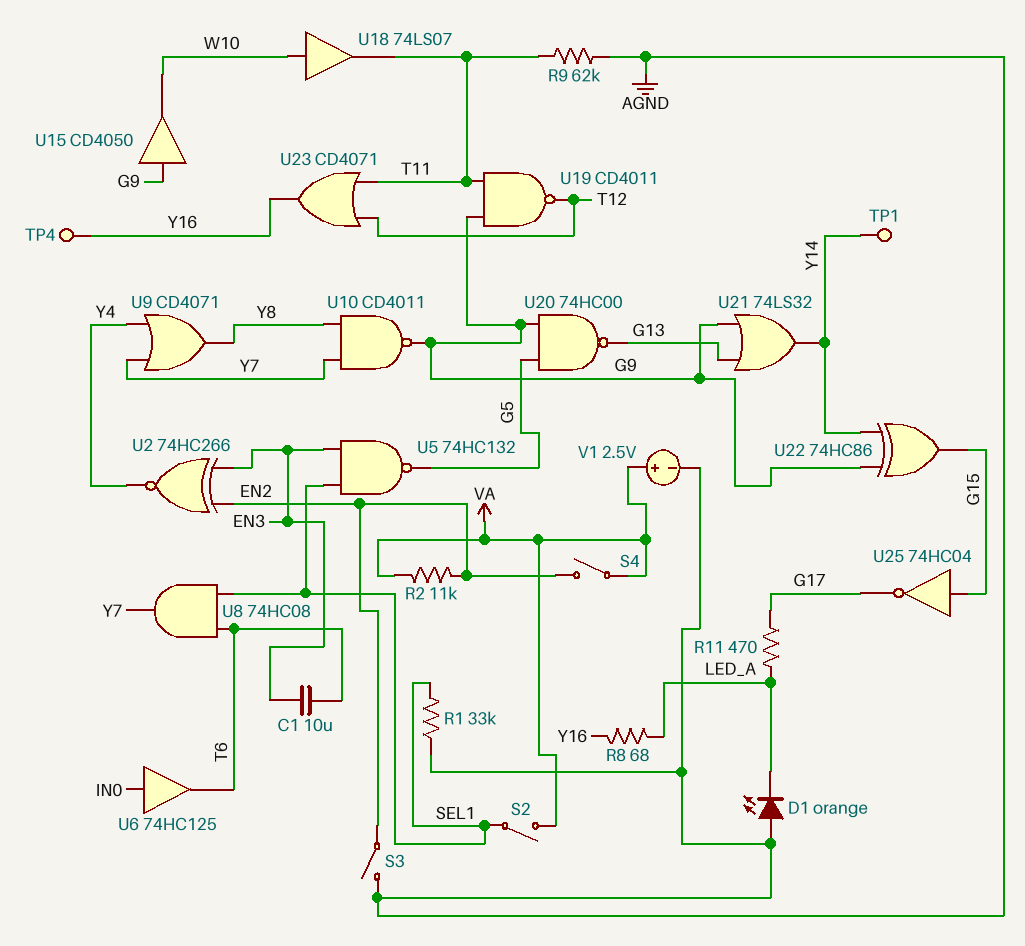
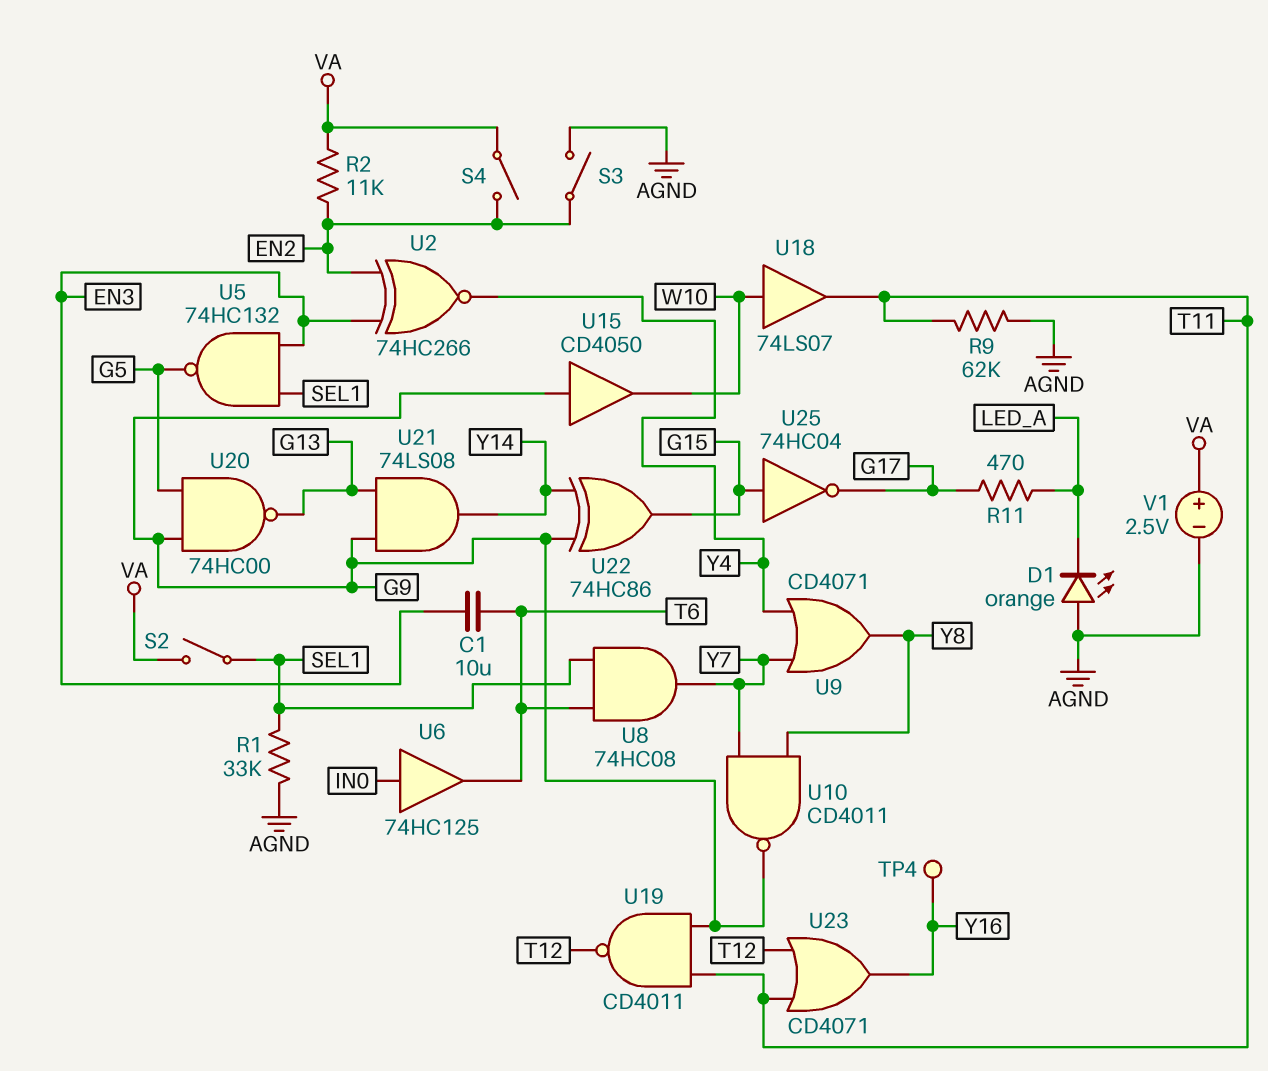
R8: 68 (LED_A, Y16) -> none
TP1: test point (Y14) -> none
U21: OR 74LS32 (in G9, in G13, out Y14) -> AND 74LS08 (in G9, in G13, out Y14)

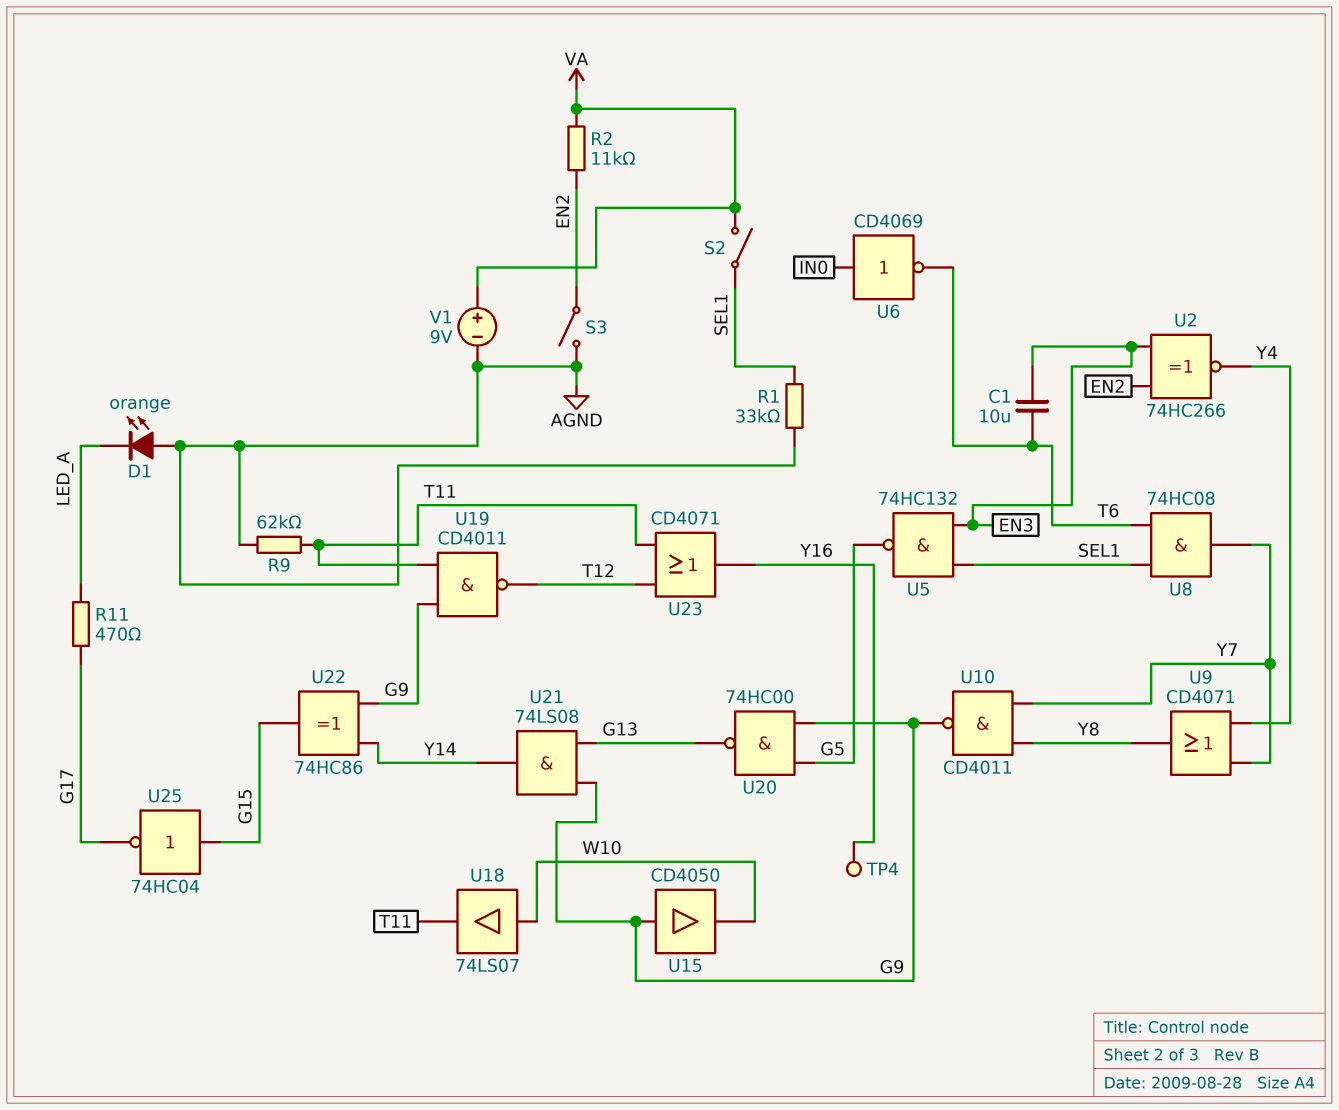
S4: switch (EN2, VA) -> none
U6: buffer 74HC125 (in IN0, out T6) -> NOT CD4069 (in IN0, out T6)
V1: 2.5V (plus VA, minus AGND) -> 9V (plus VA, minus AGND)

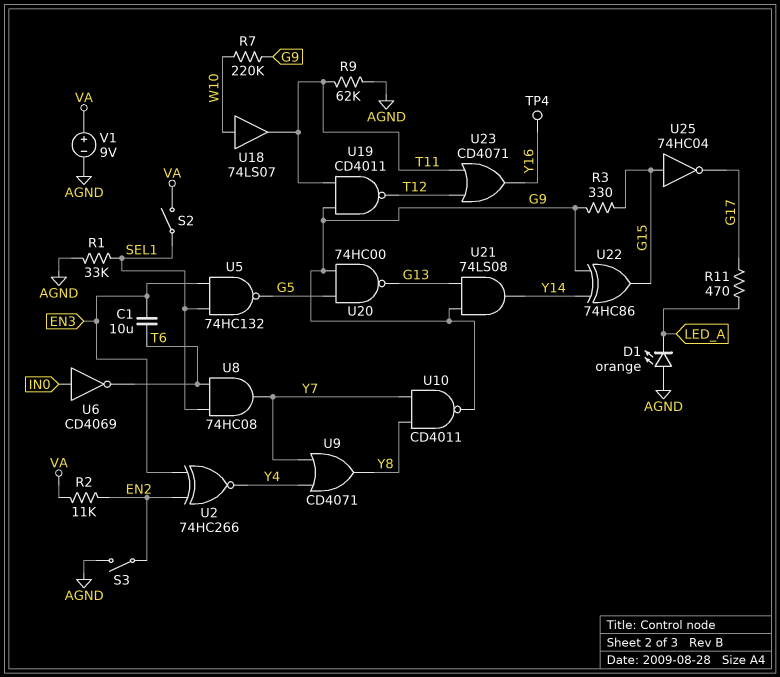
R3: none -> 330 (G9, G15)
R7: none -> 220k (G9, W10)
U15: buffer CD4050 (in G9, out W10) -> none

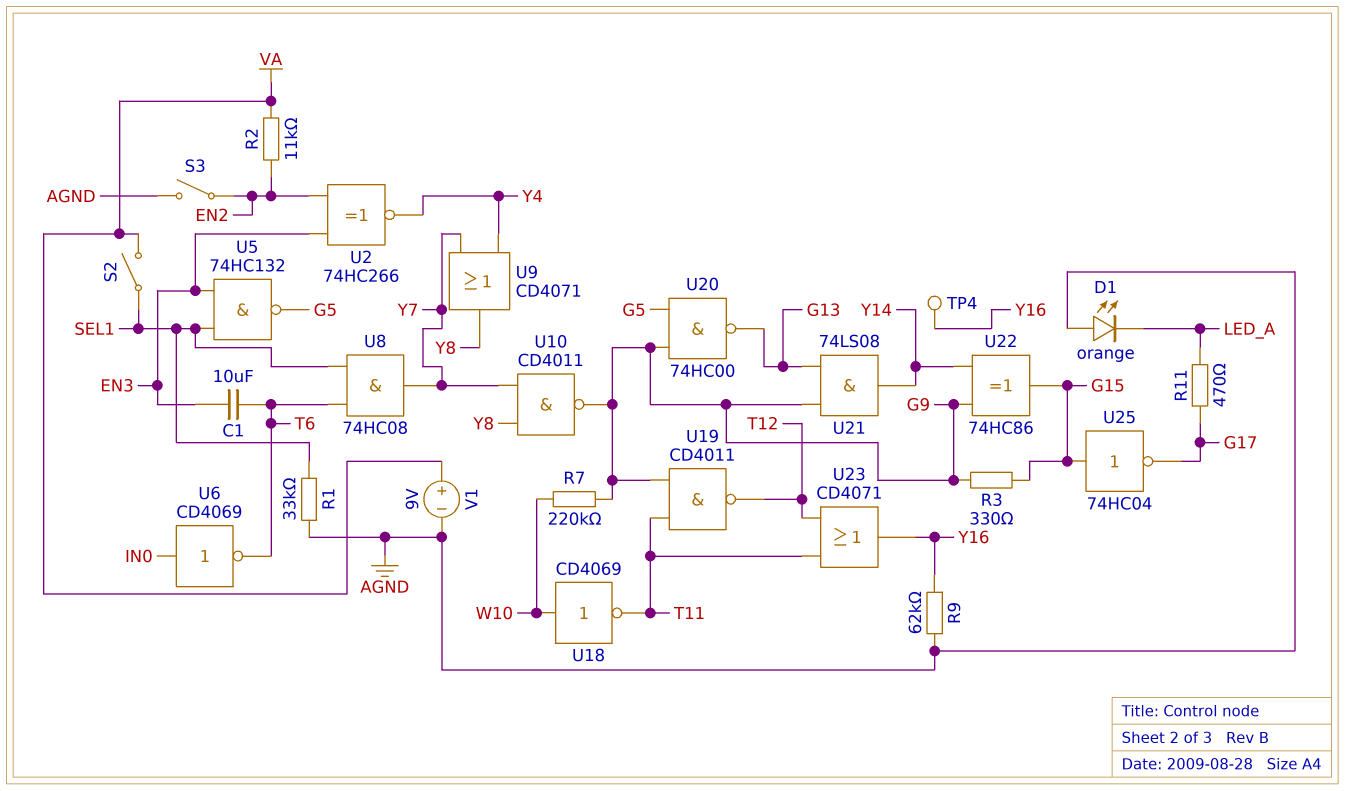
R9: 62k (AGND, T11) -> 62k (AGND, Y16)
U18: buffer 74LS07 (in W10, out T11) -> NOT CD4069 (in W10, out T11)

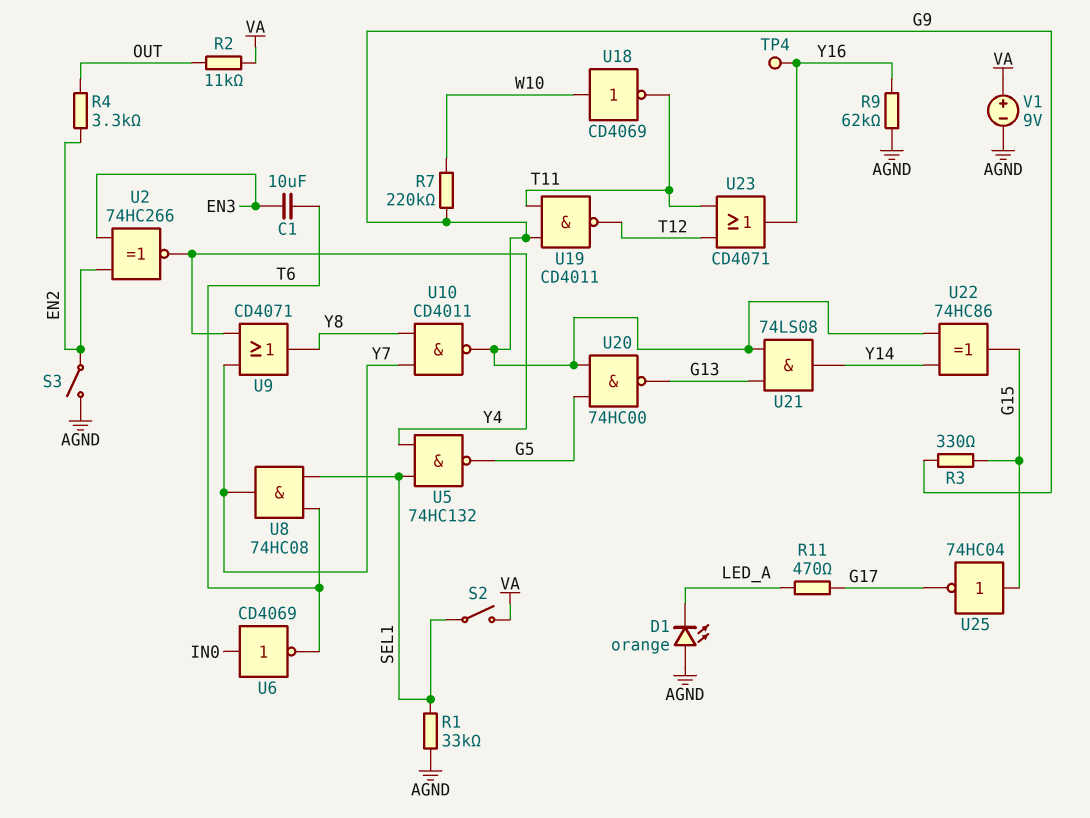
R2: 11k (EN2, VA) -> 11k (OUT, VA)
R4: none -> 3.3k (EN2, OUT)
U5: NAND 74HC132 (in EN3, in SEL1, out G5) -> NAND 74HC132 (in SEL1, in Y4, out G5)

